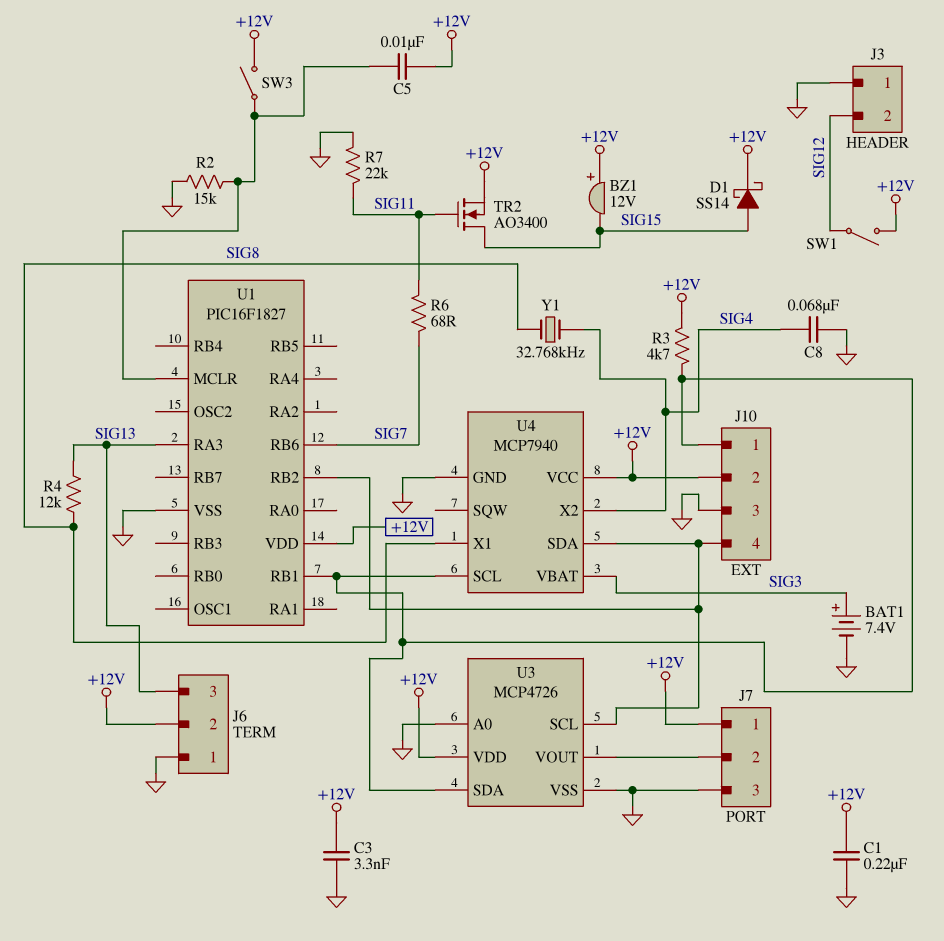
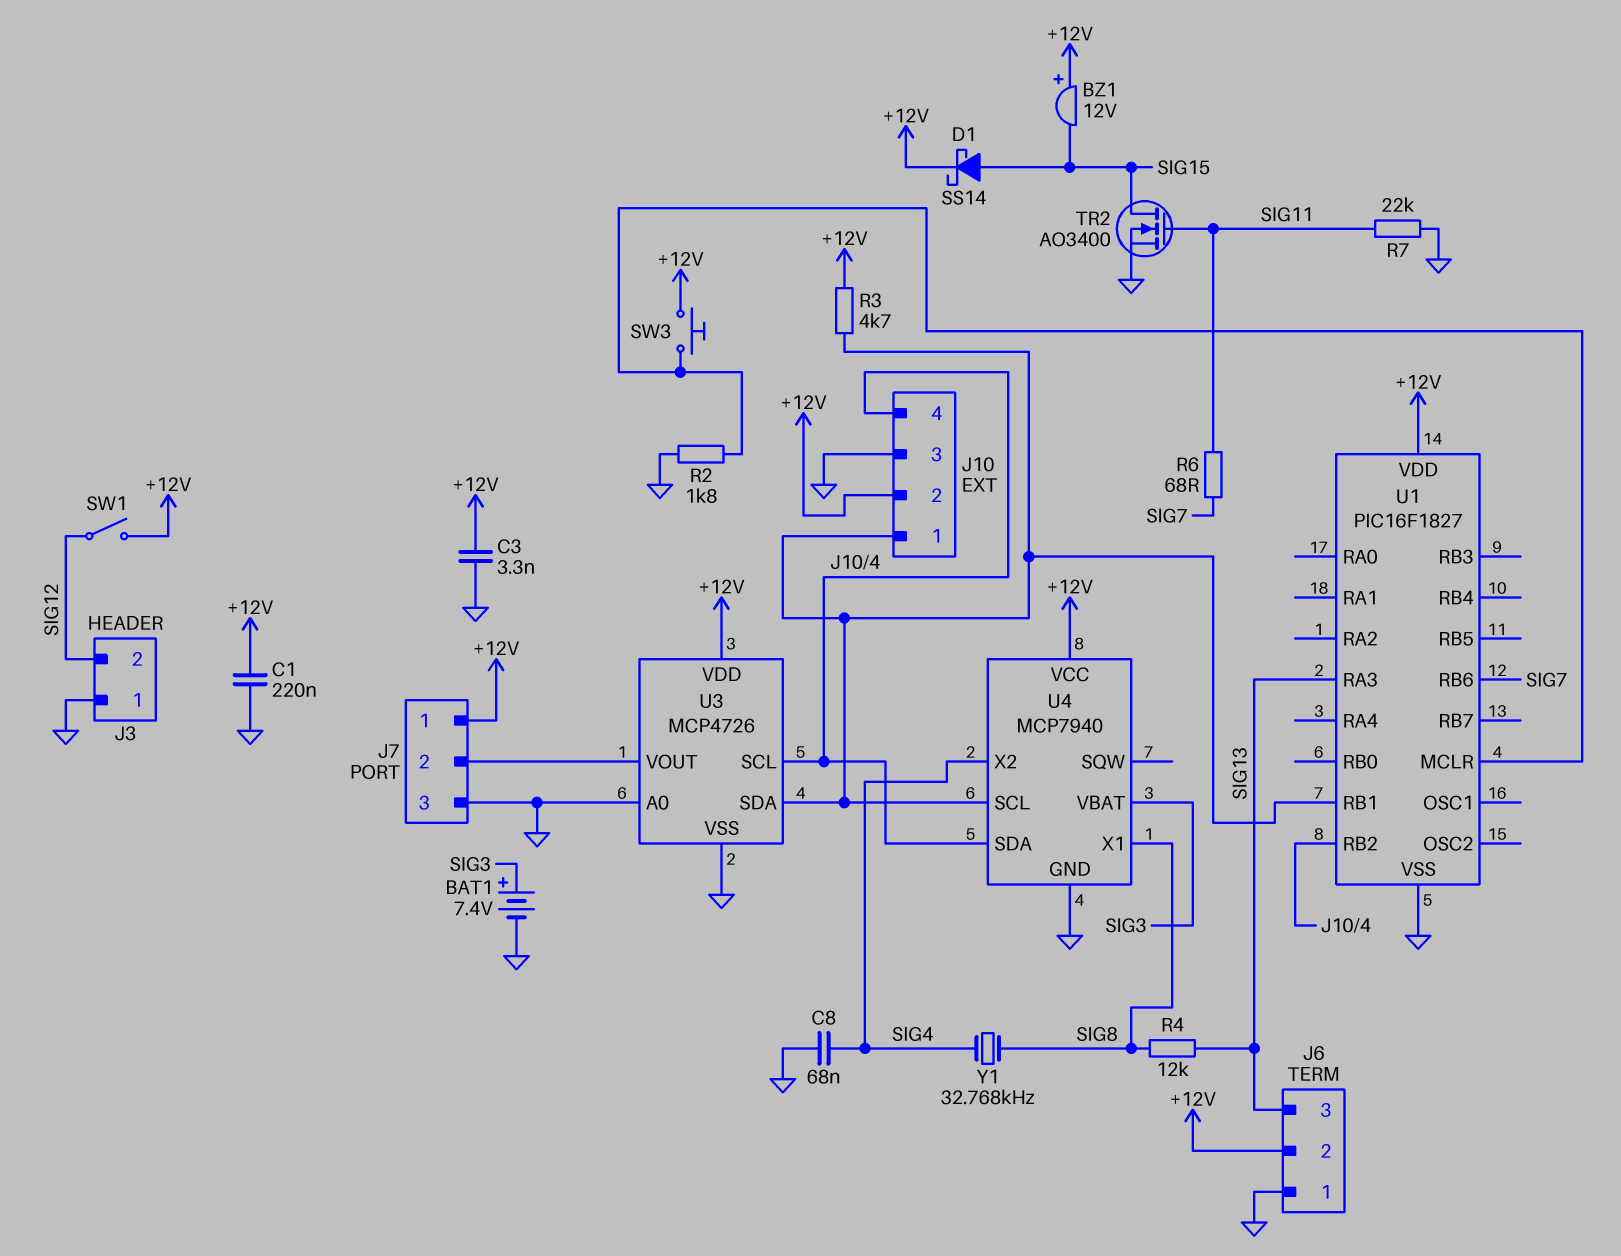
C5: 10nF (+12V, U1/MCLR) -> none
R2: 15k (GND, U1/MCLR) -> 1.8k (GND, U1/MCLR)
SW3: switch (+12V, U1/MCLR) -> button (+12V, U1/MCLR)
TR2: NMOS AO3400 (G SIG11, D SIG15, S +12V) -> NMOS AO3400 (G SIG11, D SIG15, S GND)

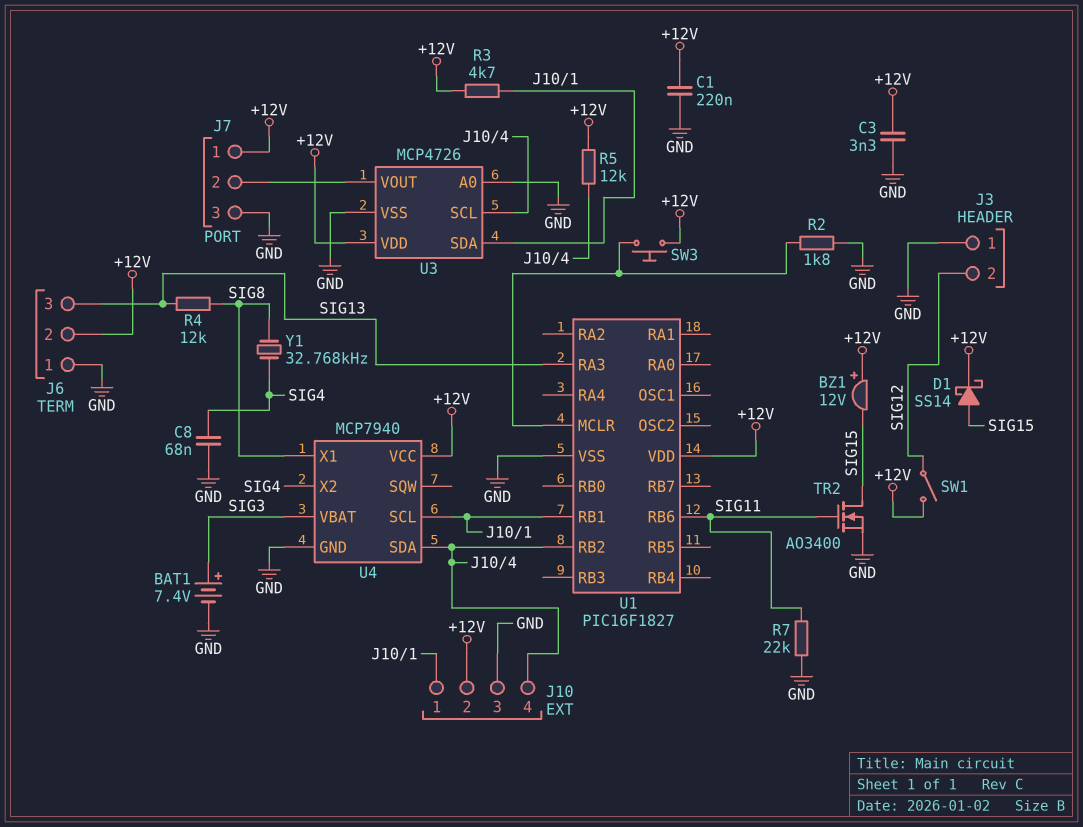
R5: none -> 12k (+12V, J10/4)
R6: 68 (SIG7, SIG11) -> none
U1 pin RB6: SIG7 -> SIG11

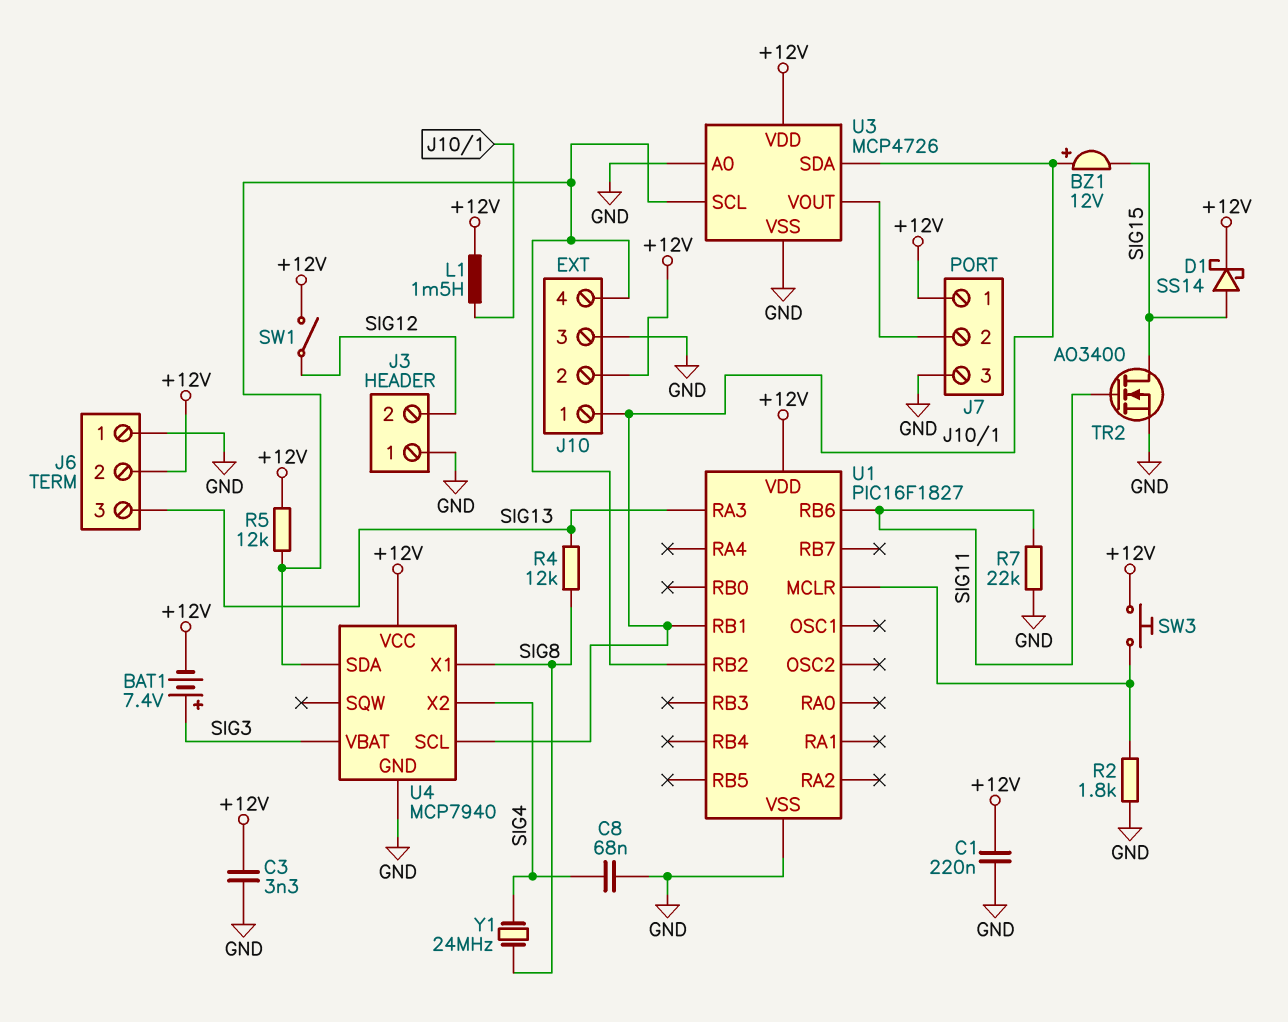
BAT1: 7.4V (plus SIG3, minus GND) -> 7.4V (plus SIG3, minus +12V)
BZ1: buzzer 12V (plus +12V, minus SIG15) -> buzzer 12V (plus J10/1, minus SIG15)
L1: none -> 1.5mH (+12V, J10/1)
R3: 4.7k (+12V, J10/1) -> none
Y1: 32.768kHz (SIG4, SIG8) -> 24MHz (SIG4, SIG8)

